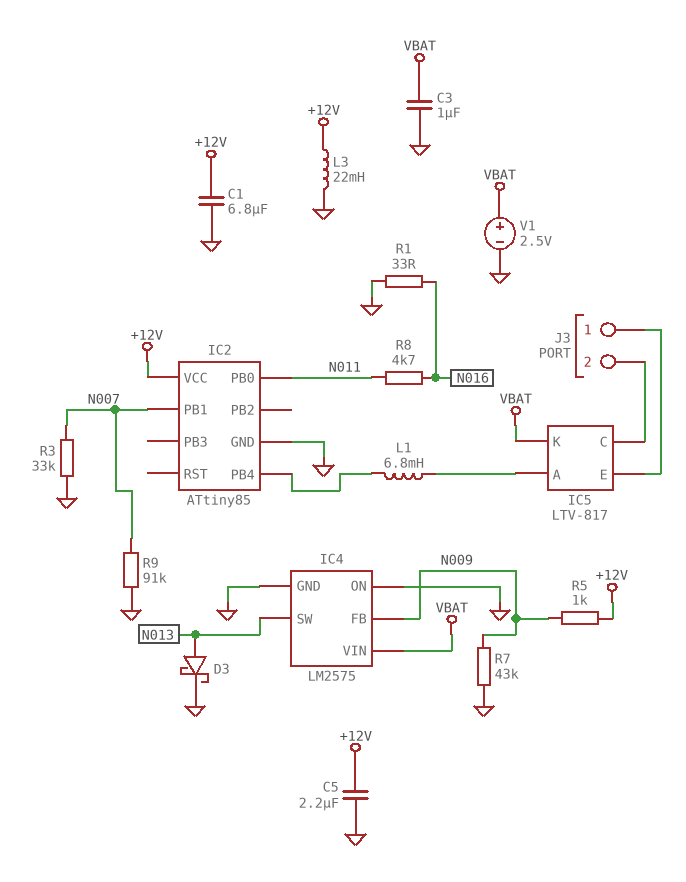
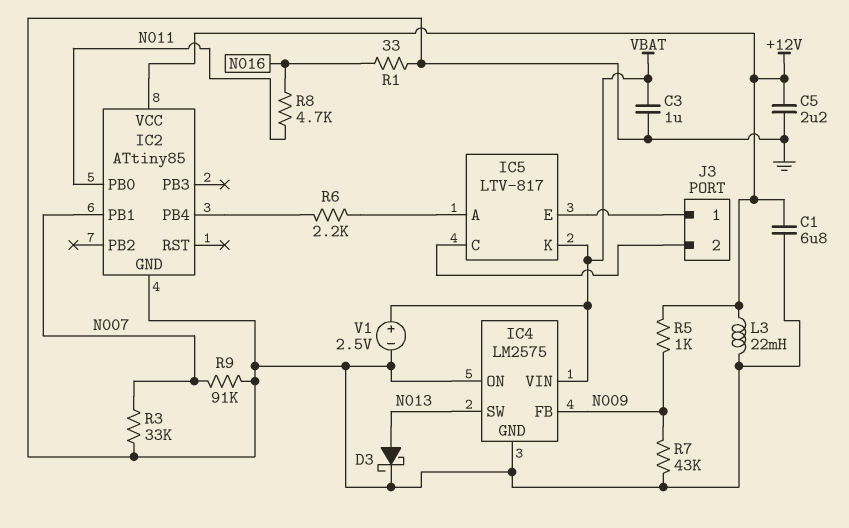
L1: 6.8mH (IC2/PB4, IC5/A) -> none
R6: none -> 2.2k (IC2/PB4, IC5/A)

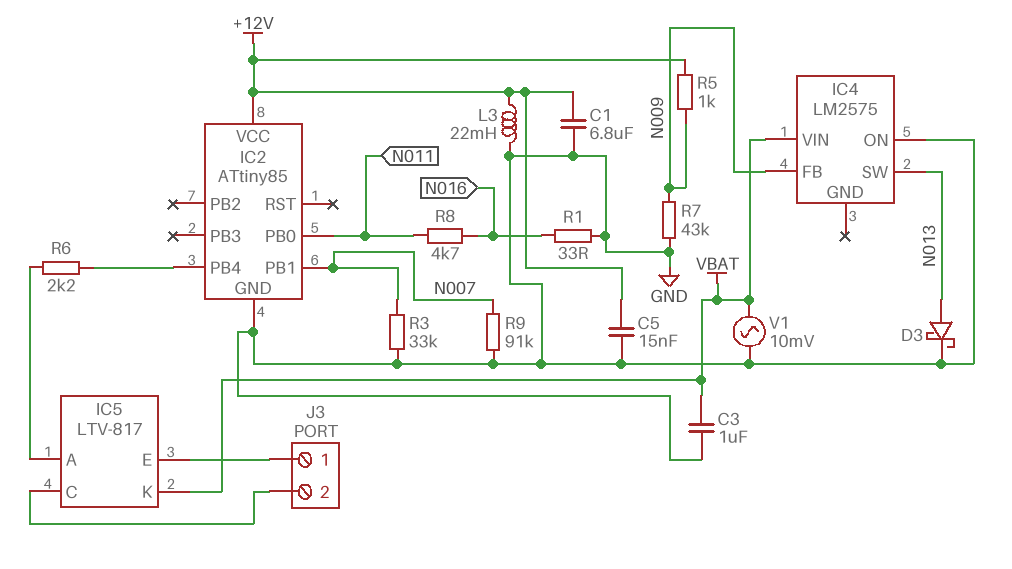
C5: 2.2uF (+12V, GND) -> 15nF (+12V, GND)
IC4 pin GND: GND -> none
V1: 2.5V (plus VBAT, minus GND) -> AC 10mV (GND, VBAT)

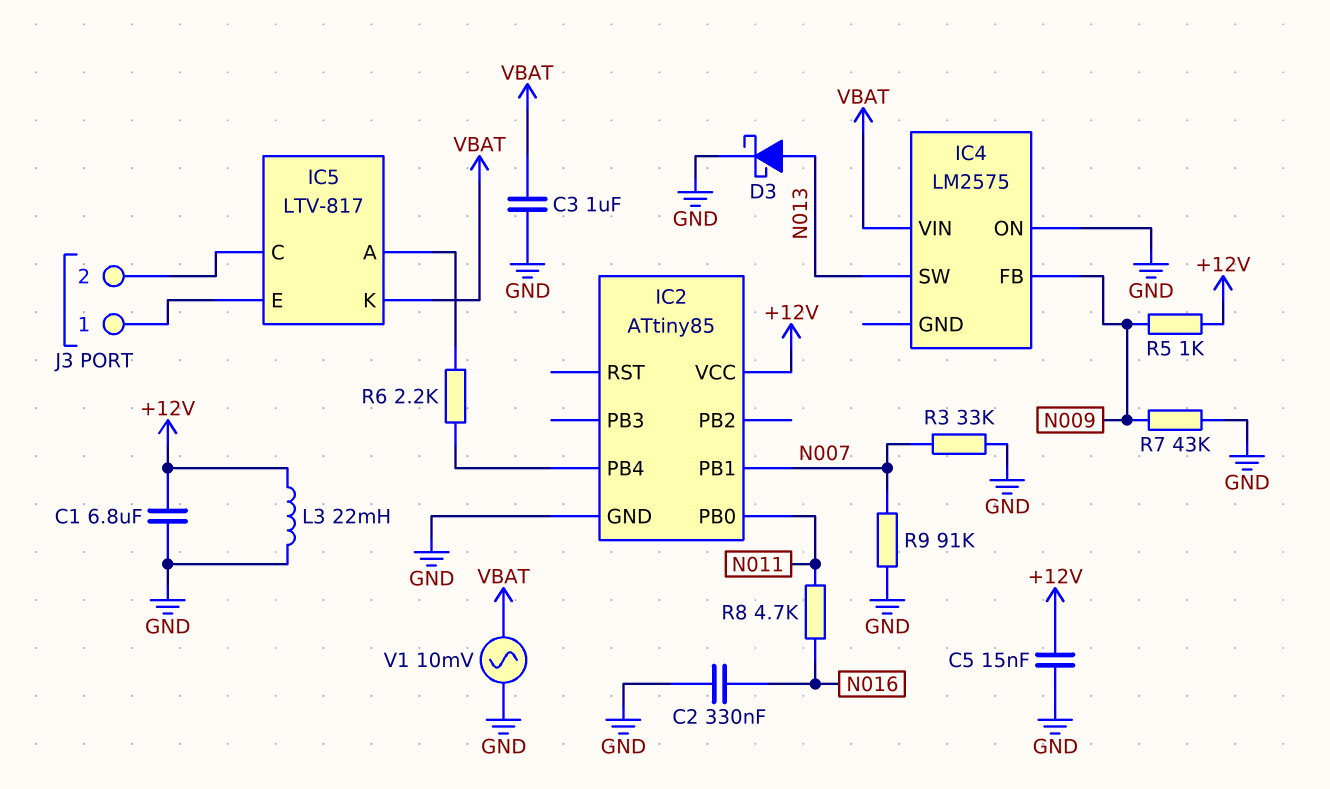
C2: none -> 330nF (GND, N016)
R1: 33 (GND, N016) -> none

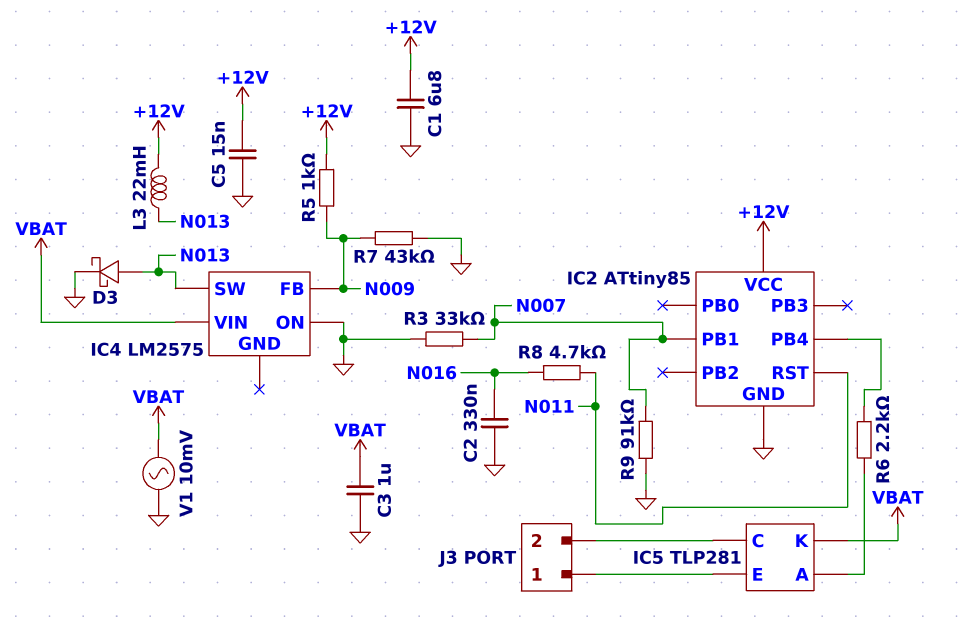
IC2 pin PB0: N011 -> none
IC2 pin RST: none -> N011
IC5: LTV-817 -> TLP281
L3: 22mH (+12V, GND) -> 22mH (+12V, N013)

